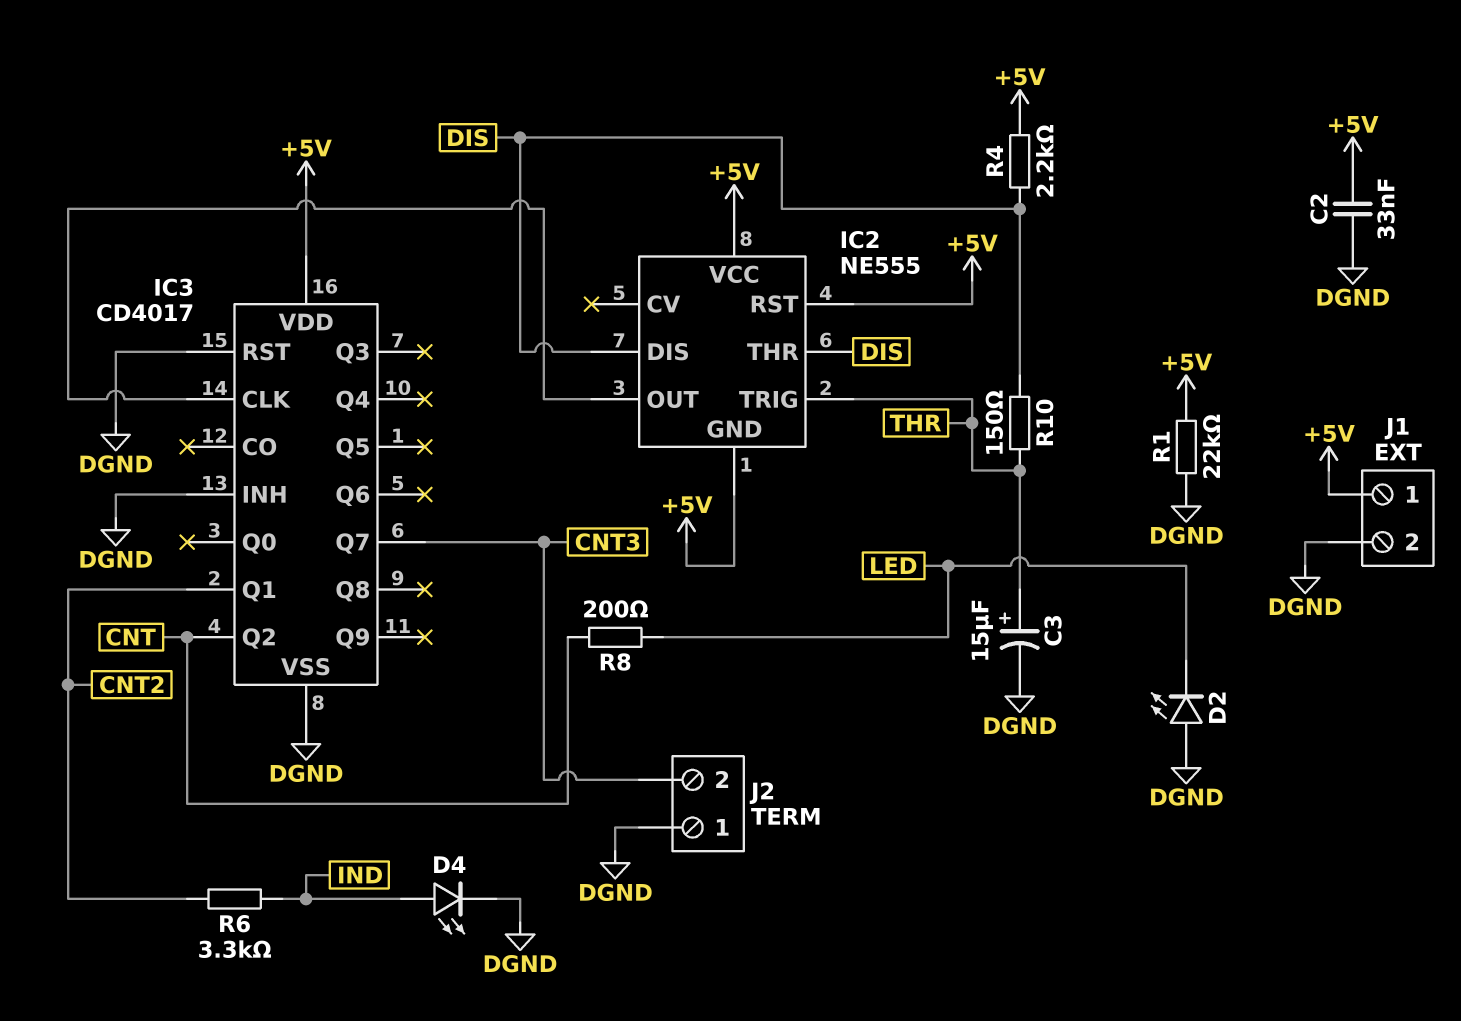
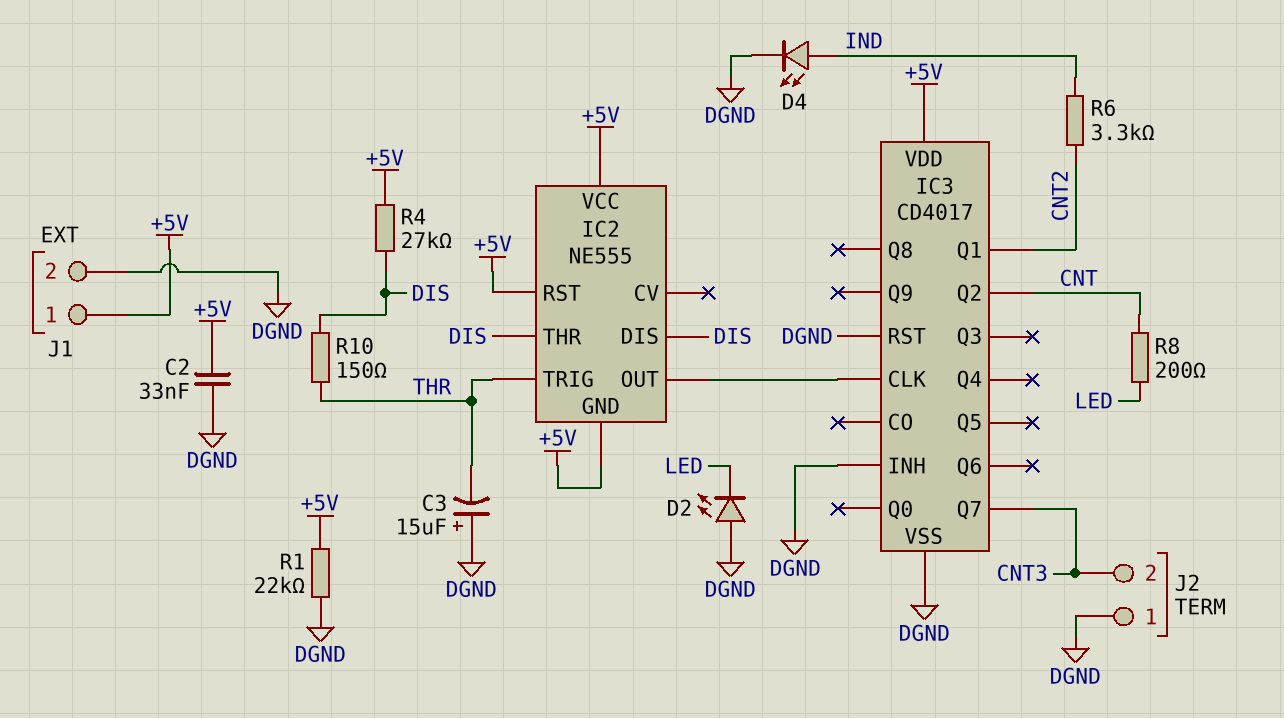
C3: 15uF (plus THR, minus DGND) -> 15uF (plus DGND, minus THR)
R4: 2.2k (+5V, DIS) -> 27k (+5V, DIS)

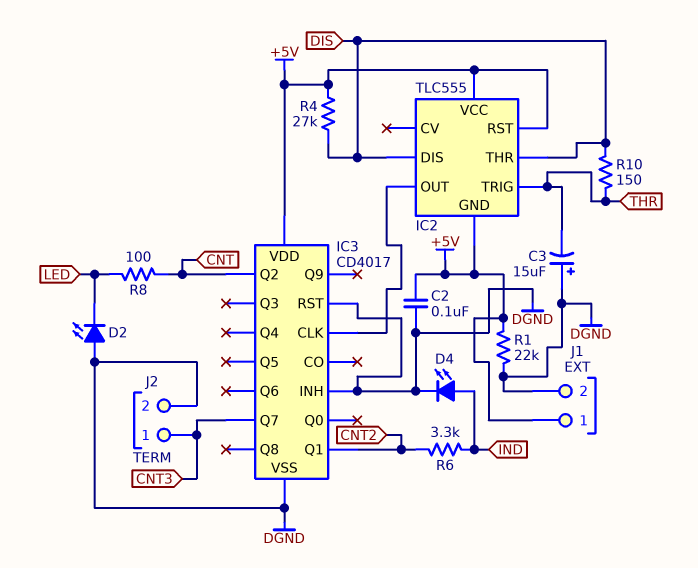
C2: 33nF (+5V, DGND) -> 100nF (+5V, DGND)
IC2: NE555 -> TLC555
J2 pin 1: DGND -> CNT3
J2 pin 2: CNT3 -> DGND
R8: 200 (CNT, LED) -> 100 (CNT, LED)

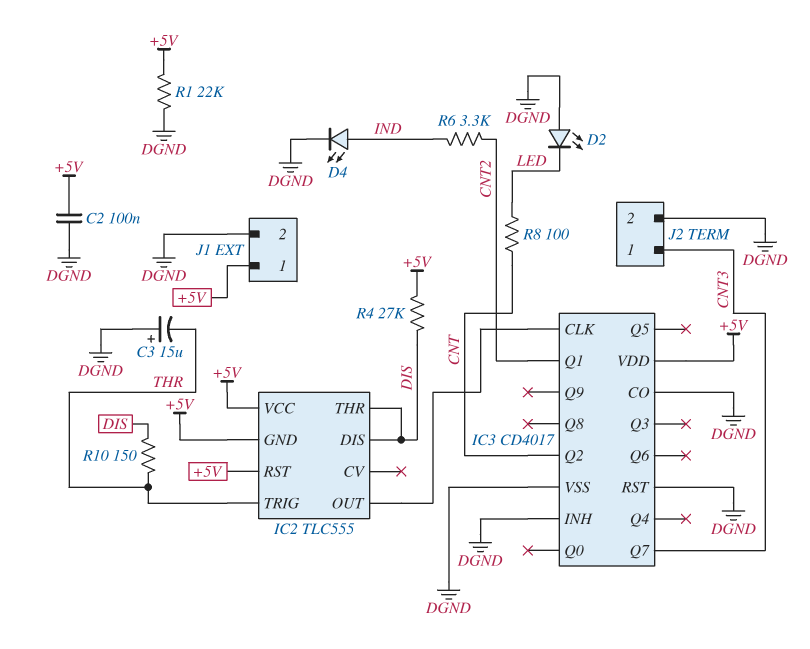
IC3 pin CO: none -> DGND

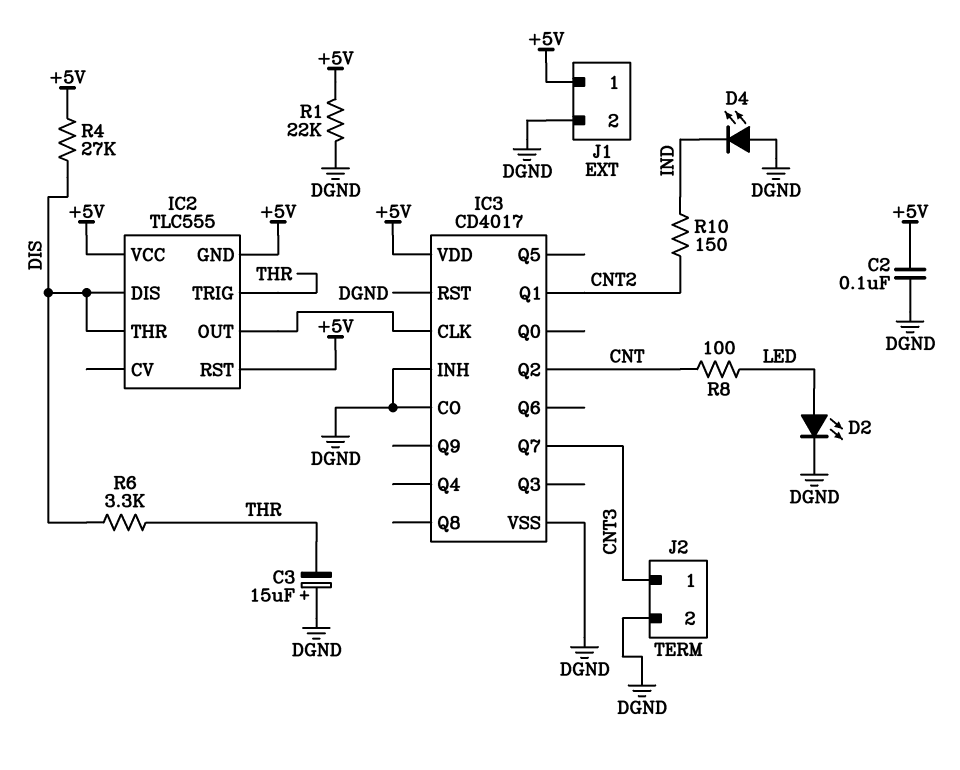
D2: LED (A DGND, K LED) -> LED (A LED, K DGND)
D4: LED (A IND, K DGND) -> LED (A DGND, K IND)
R6: 3.3k (CNT2, IND) -> 3.3k (DIS, THR)
R10: 150 (DIS, THR) -> 150 (CNT2, IND)

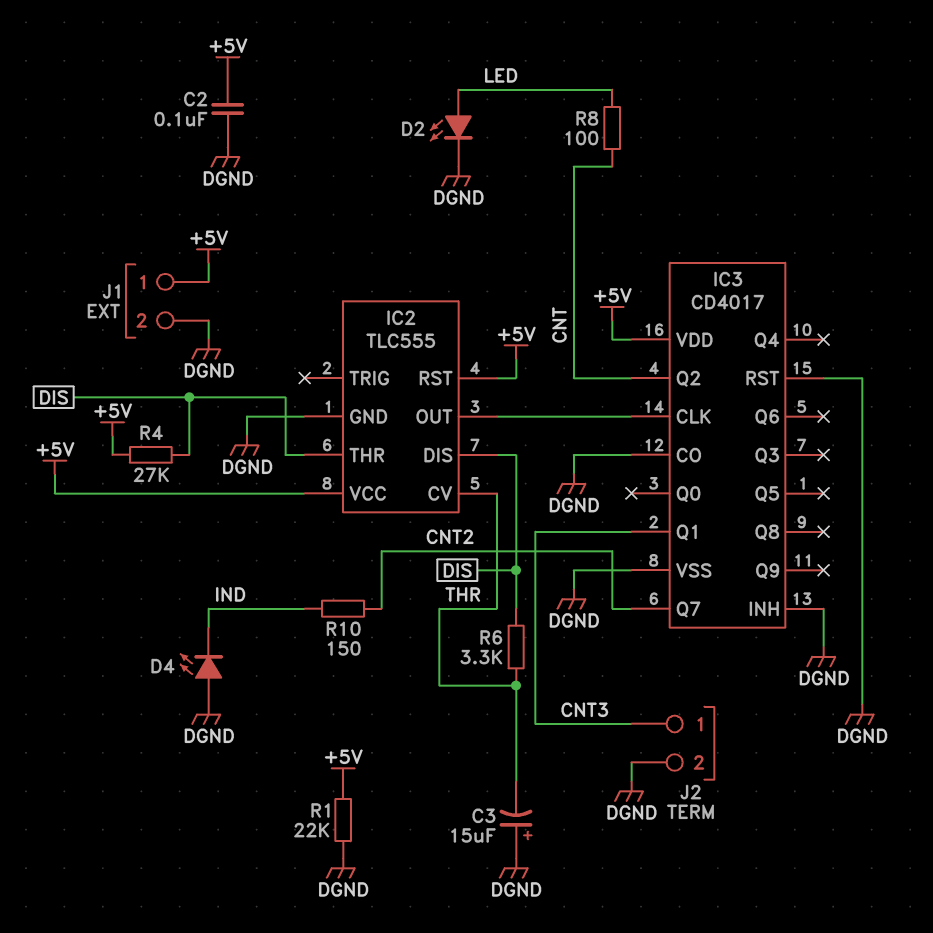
IC2 pin CV: none -> THR
IC2 pin GND: +5V -> DGND
IC2 pin TRIG: THR -> none
IC3 pin Q1: CNT2 -> CNT3
IC3 pin Q7: CNT3 -> CNT2

